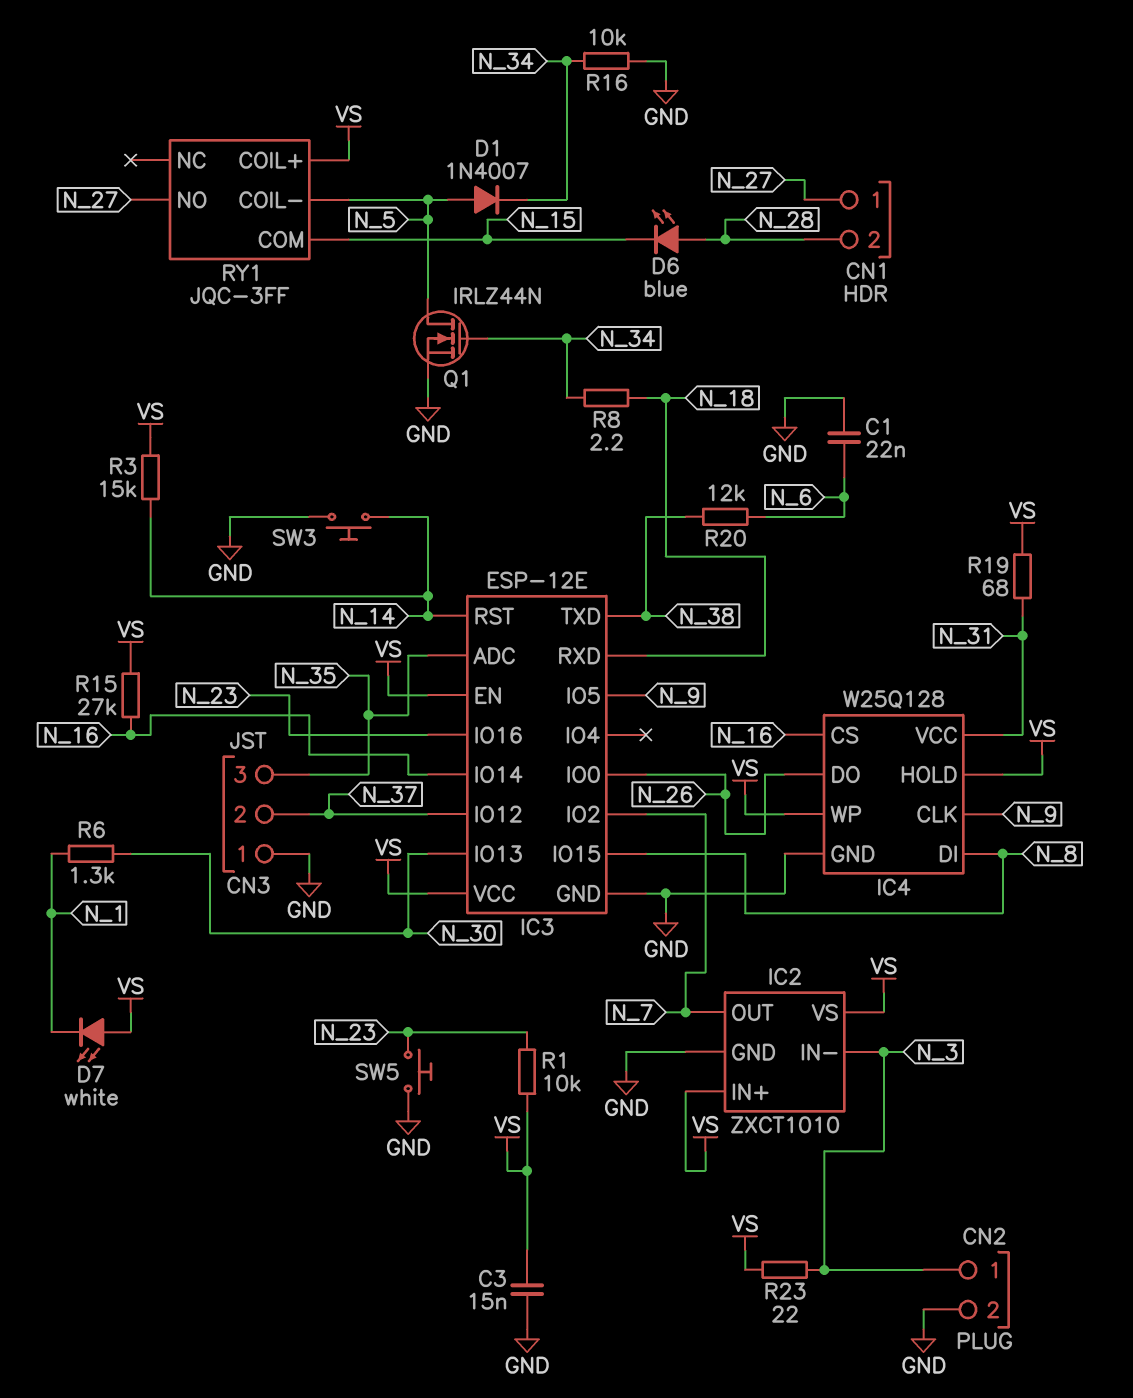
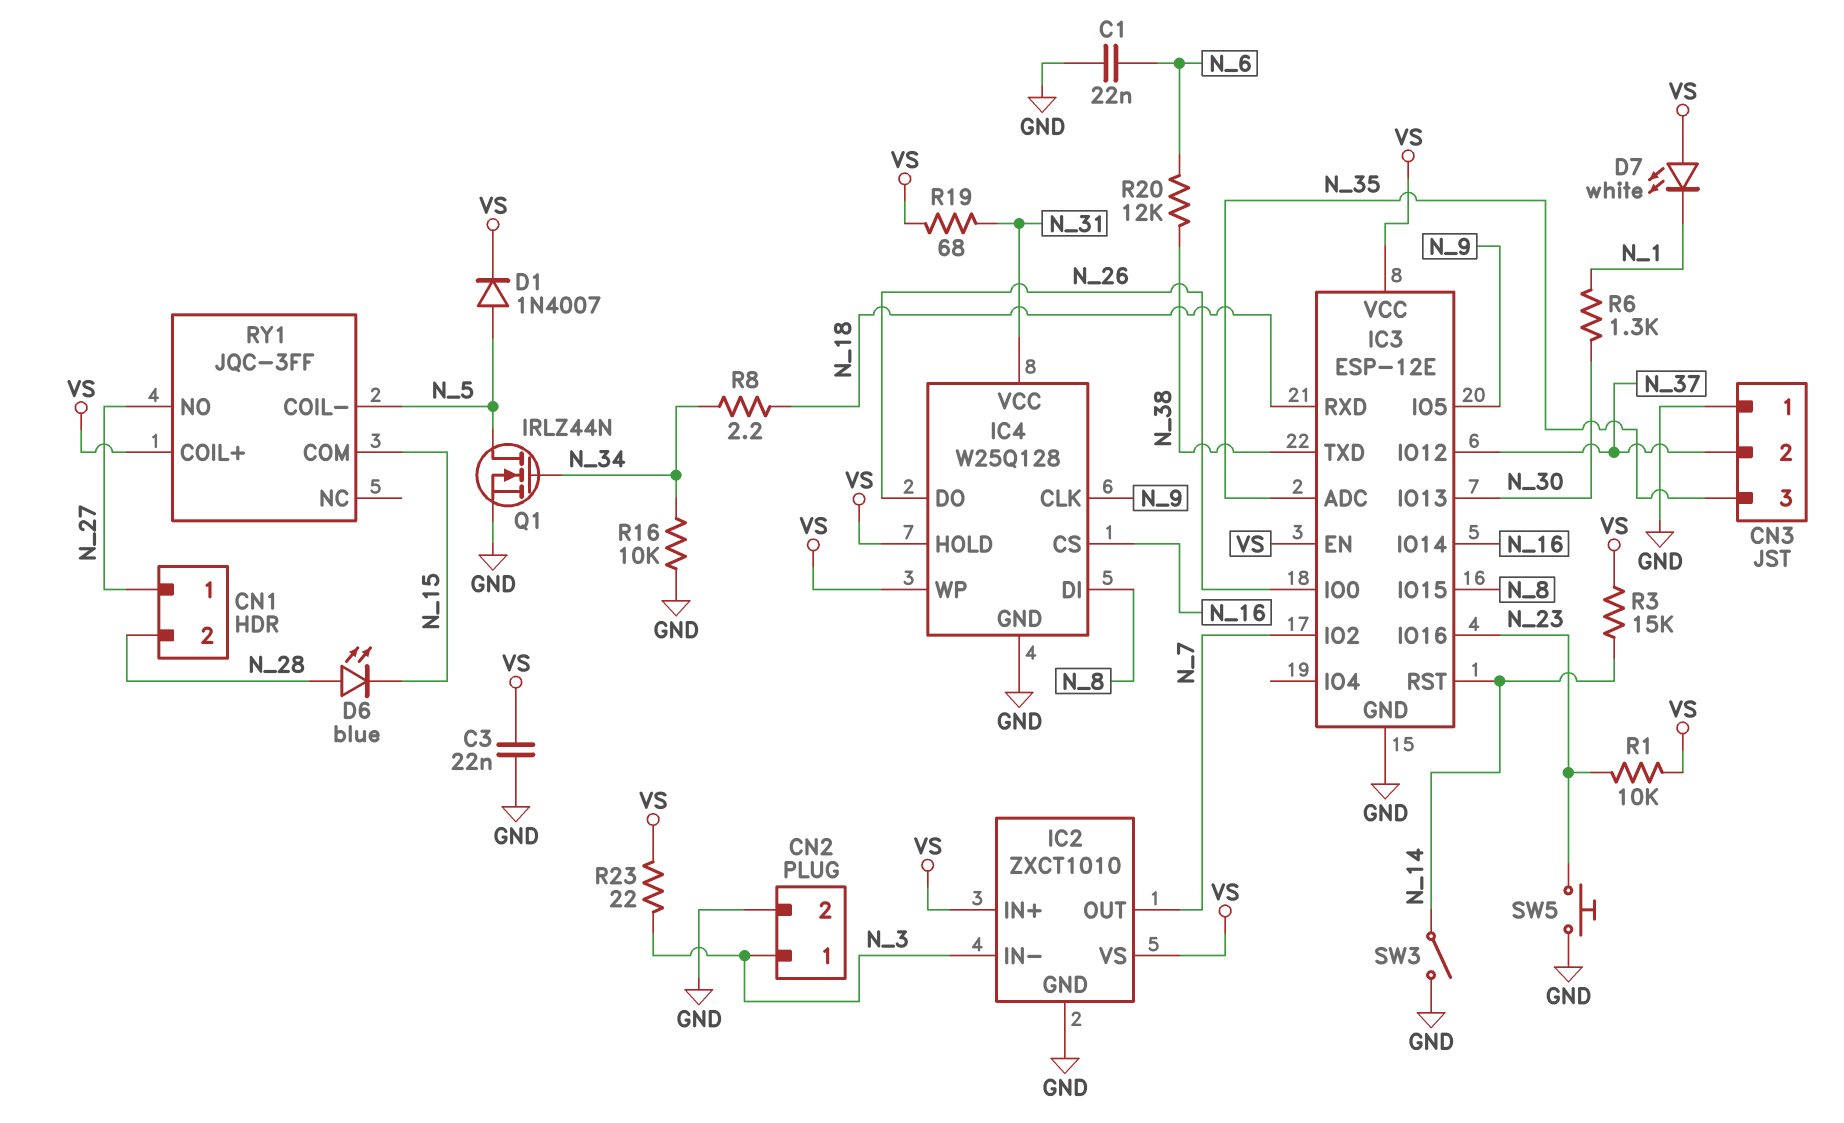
C3: 15nF (GND, VS) -> 22nF (GND, VS)
D1: diode 1N4007 (A N_5, K N_34) -> diode 1N4007 (A N_5, K VS)
R15: 27k (N_16, VS) -> none
SW3: button (GND, N_14) -> switch (GND, N_14)

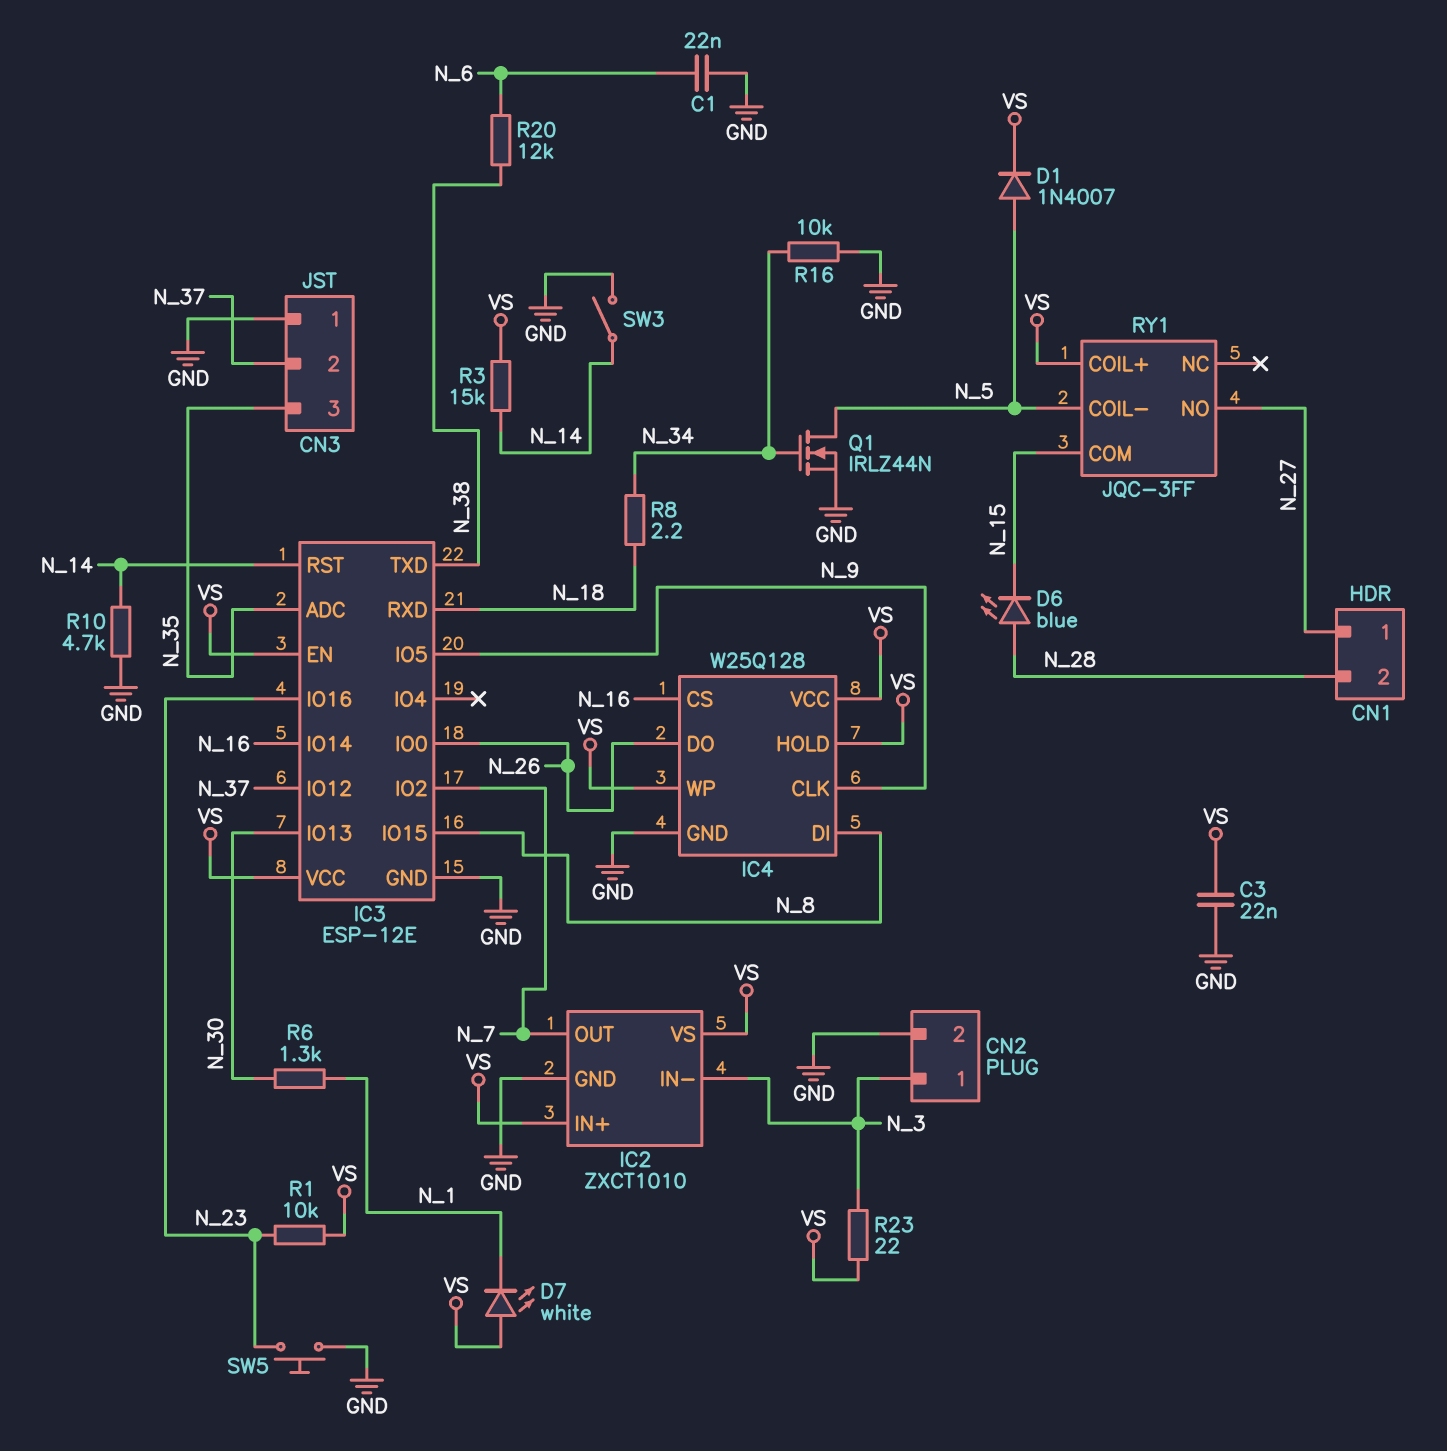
IC4 pin VCC: N_31 -> VS
R10: none -> 4.7k (GND, N_14)
R19: 68 (N_31, VS) -> none

